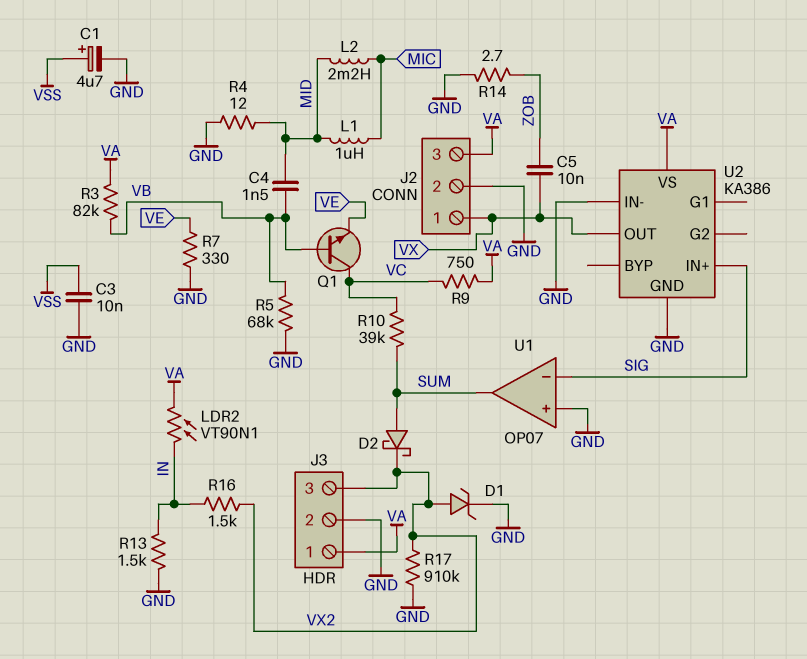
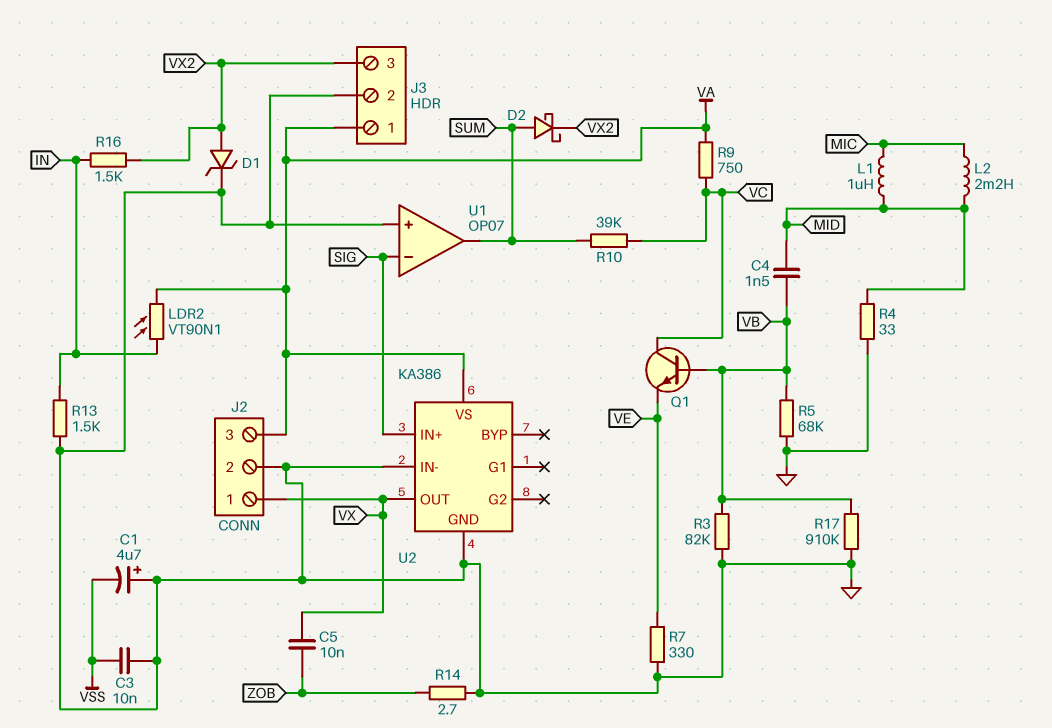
C1: 4.7uF (plus VSS, minus GND) -> 4.7uF (plus GND, minus VSS)
R3: 82k (VA, VB) -> 82k (GND, VB)
R4: 12 (GND, MID) -> 33 (GND, MID)
R17: 910k (GND, VX2) -> 910k (GND, VB)

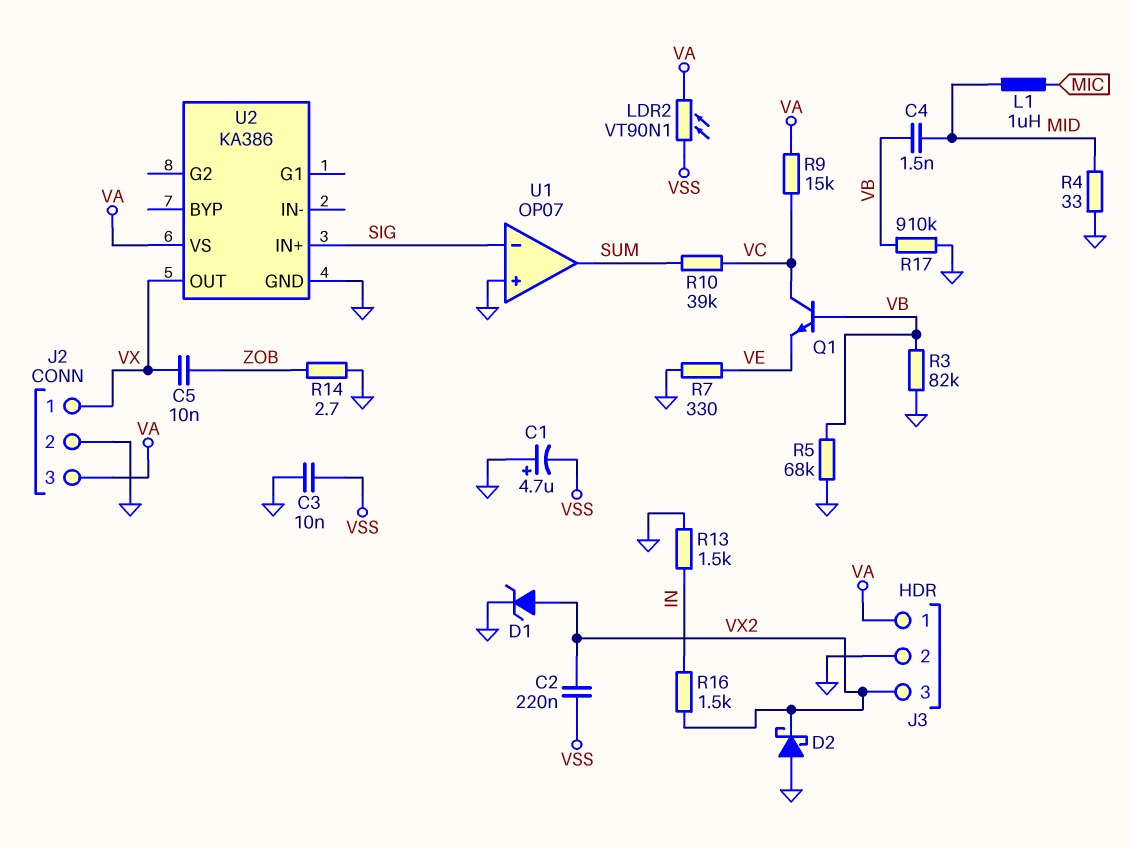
C2: none -> 220nF (VSS, VX2)
D2: schottky (A SUM, K VX2) -> schottky (A GND, K VX2)
L2: 2.2mH (MIC, MID) -> none
LDR2: VT90N1 (IN, VA) -> VT90N1 (VA, VSS)
R9: 750 (VA, VC) -> 15k (VA, VC)
U2 pin IN-: GND -> none

